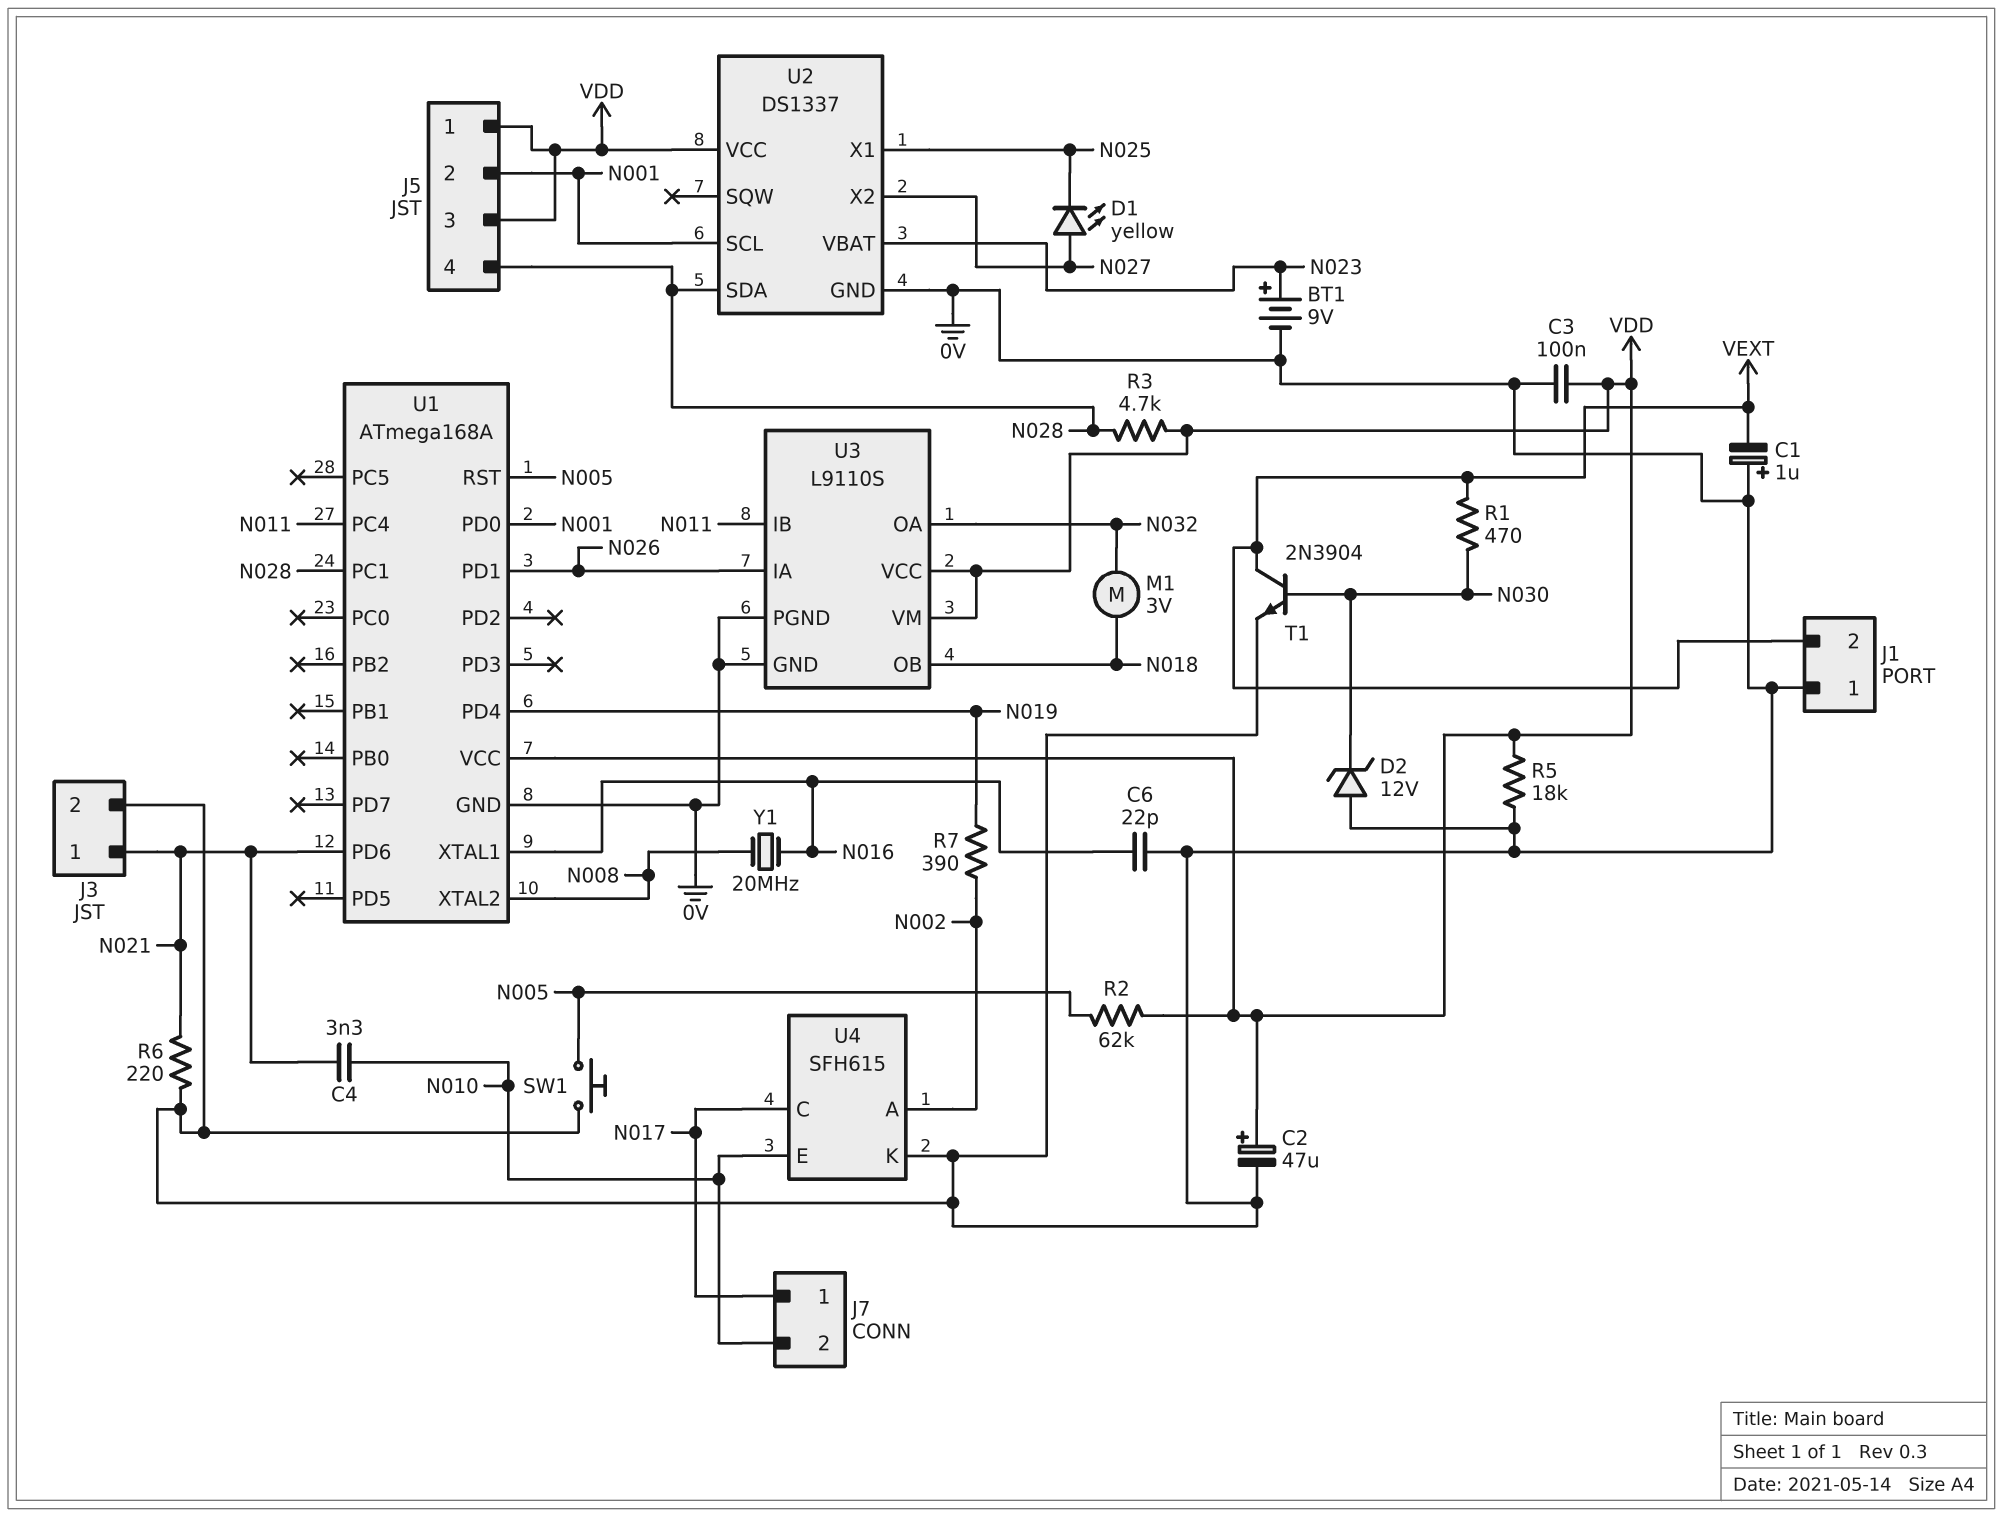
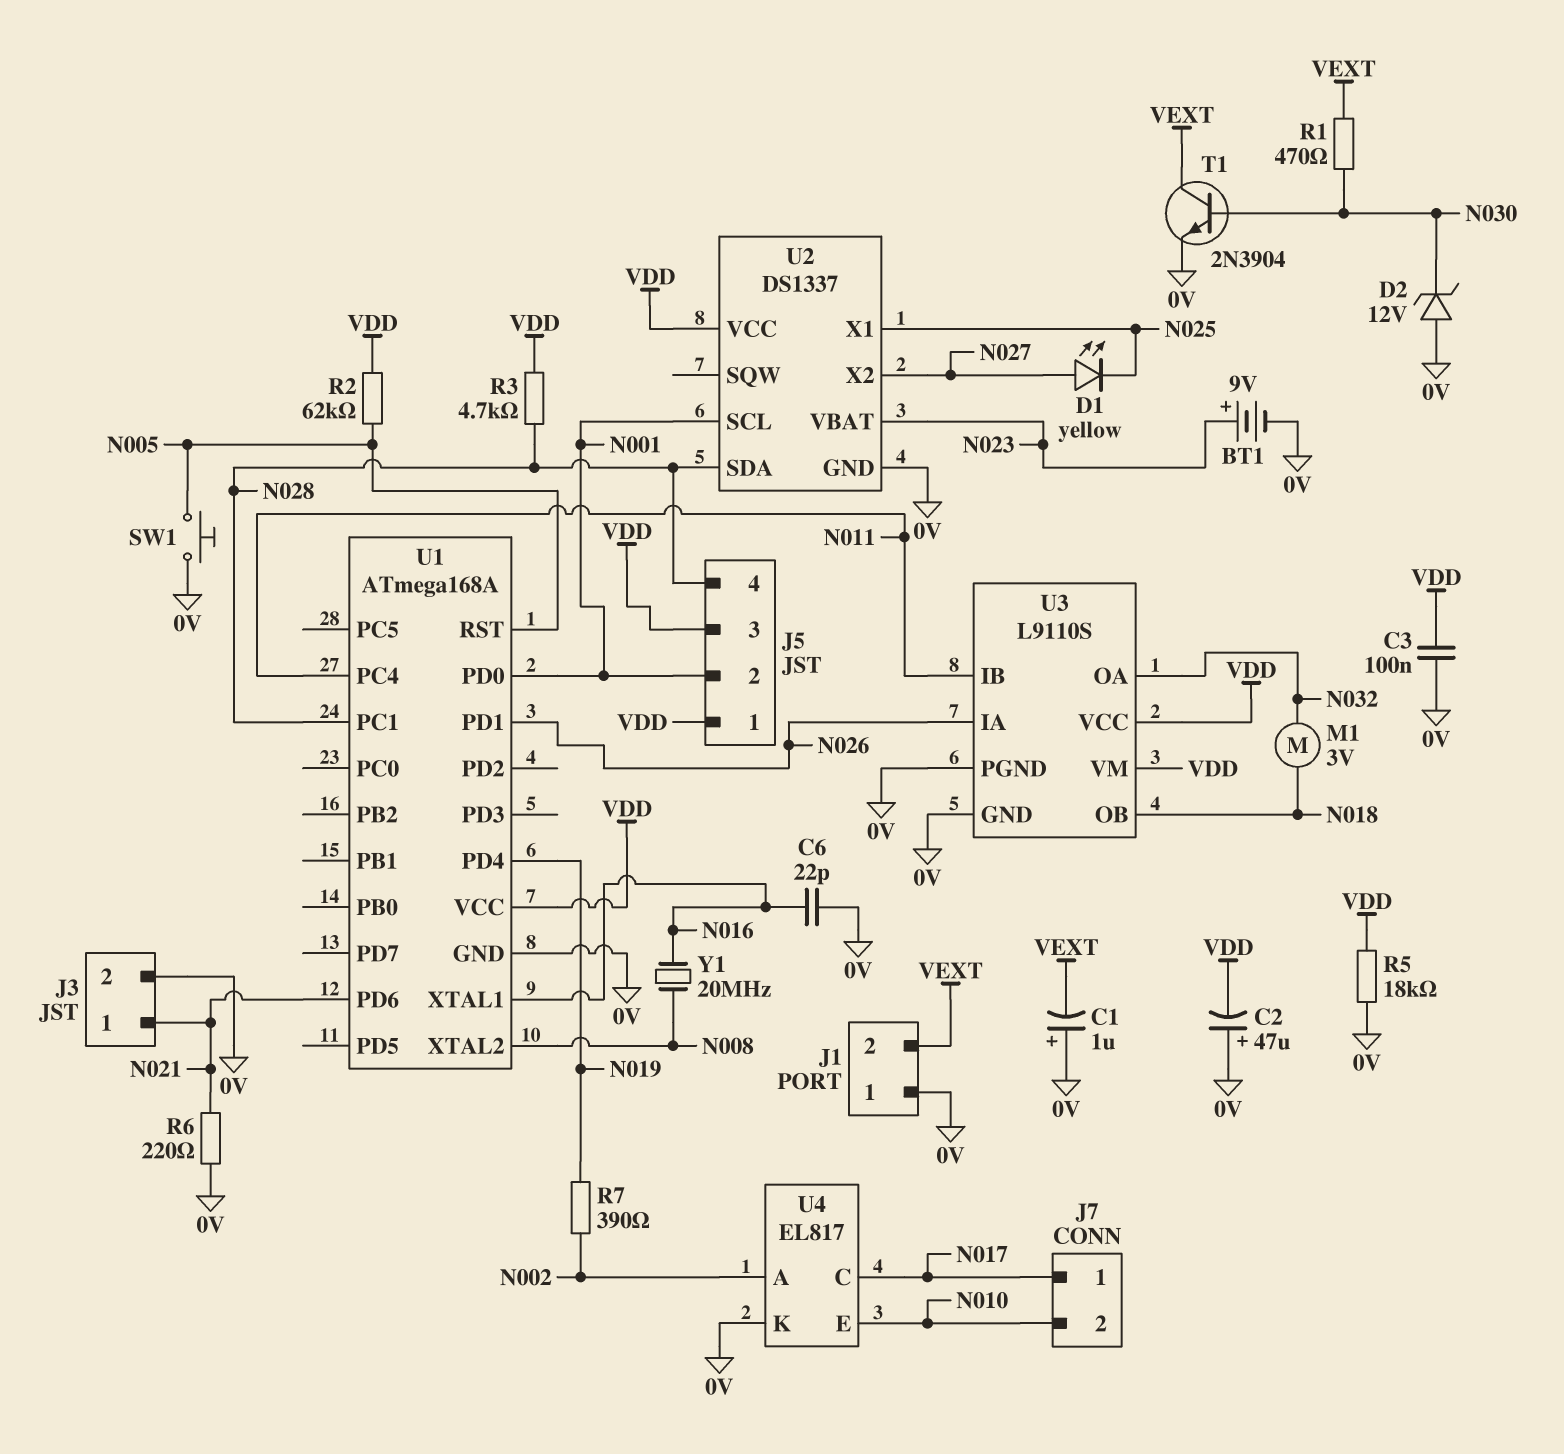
C2: 47uF (plus VDD, minus 0V) -> 47uF (plus 0V, minus VDD)
C4: 3.3nF (N010, N021) -> none
U4: SFH615 -> EL817

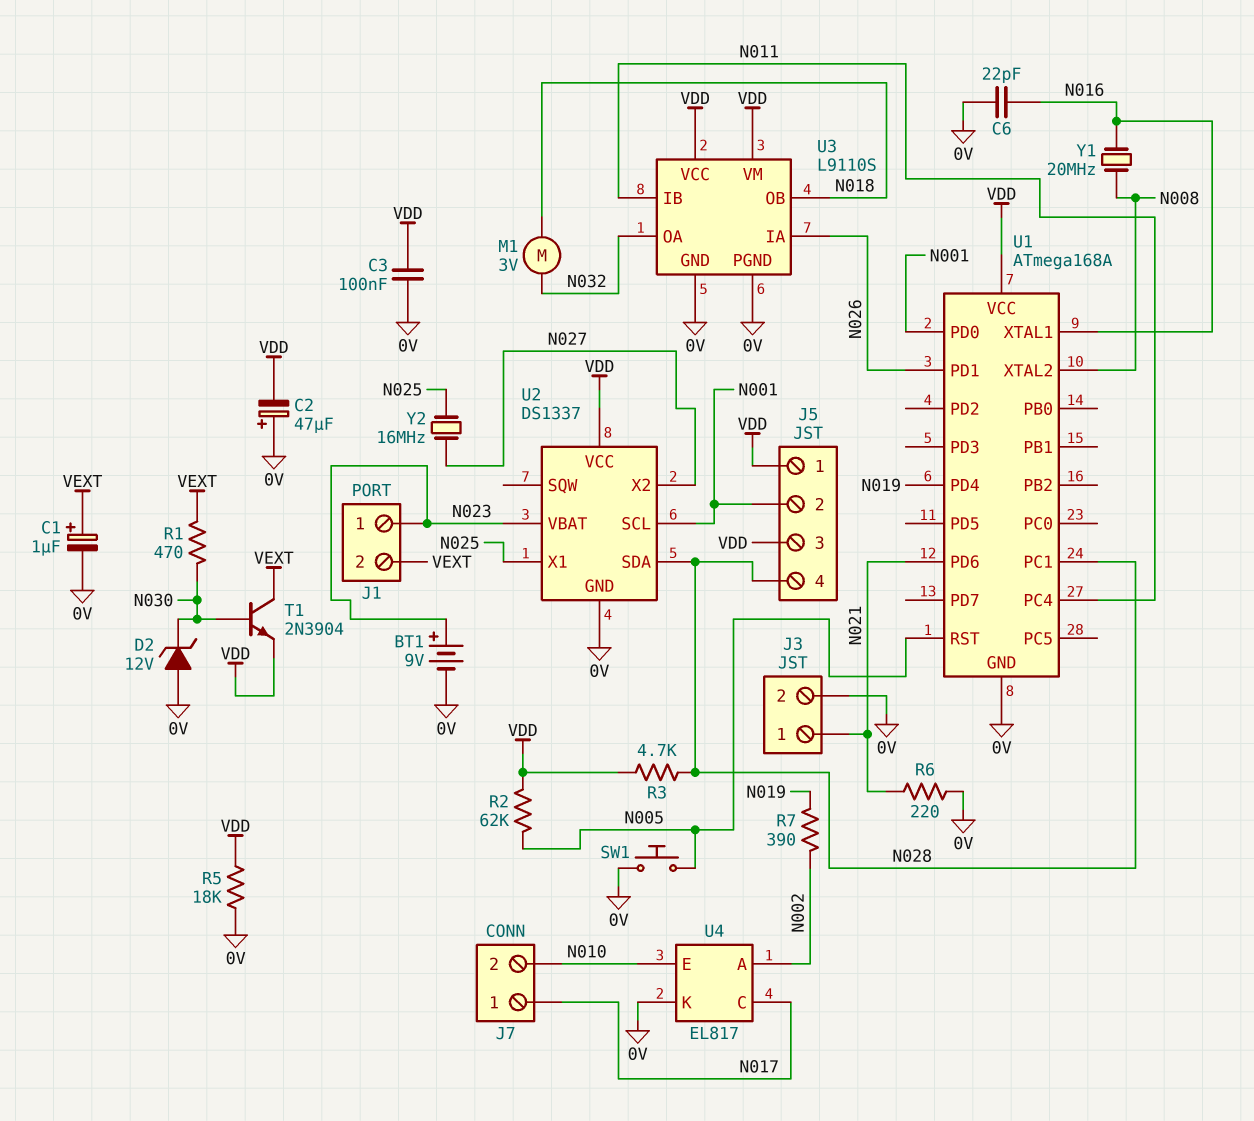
C1: 1uF (plus 0V, minus VEXT) -> 1uF (plus VEXT, minus 0V)
D1: LED yellow (A N027, K N025) -> none
J1 pin 1: 0V -> N023
T1: NPN 2N3904 (B N030, C VEXT, E 0V) -> NPN 2N3904 (B N030, C VEXT, E VDD)
Y2: none -> 16MHz (N025, N027)

